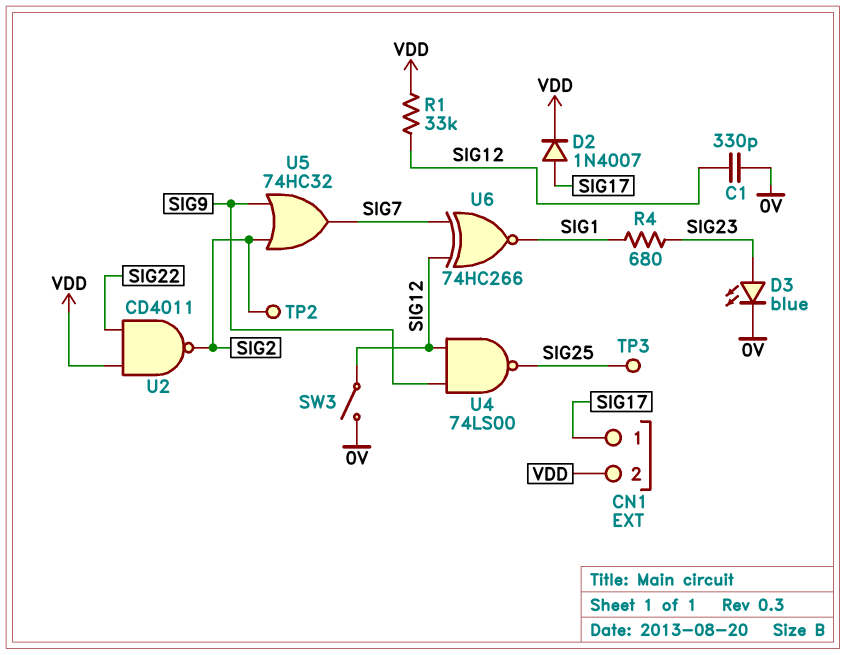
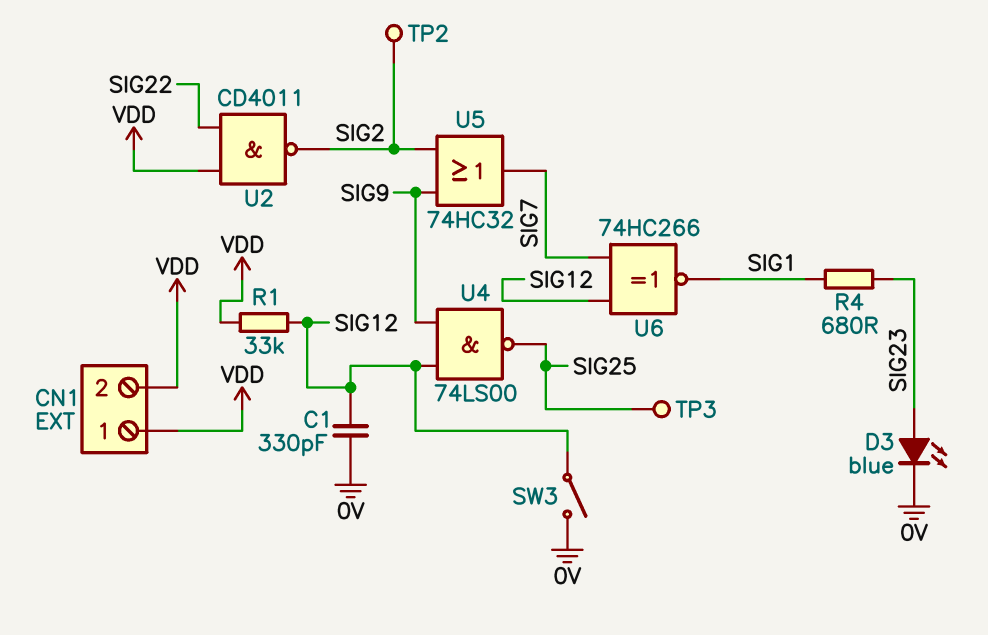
CN1 pin 1: SIG17 -> VDD
D2: diode 1N4007 (A SIG17, K VDD) -> none

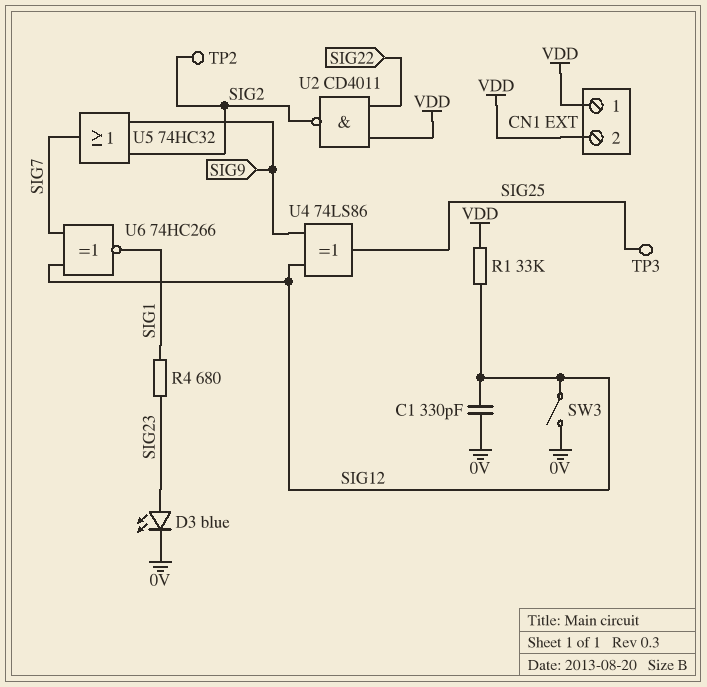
U4: NAND 74LS00 (in SIG9, in SIG12, out SIG25) -> XOR 74LS86 (in SIG9, in SIG12, out SIG25)

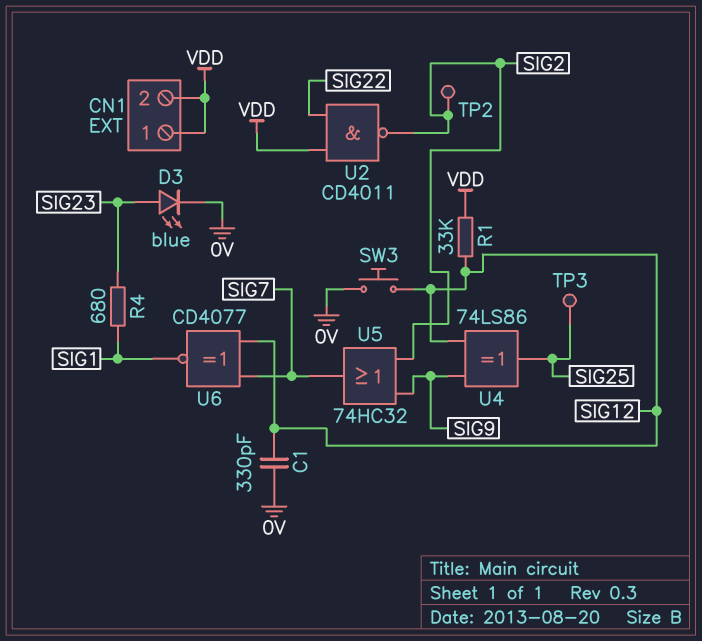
SW3: switch (0V, SIG12) -> button (0V, SIG12)
U6: XNOR 74HC266 (in SIG7, in SIG12, out SIG1) -> XNOR CD4077 (in SIG7, in SIG12, out SIG1)

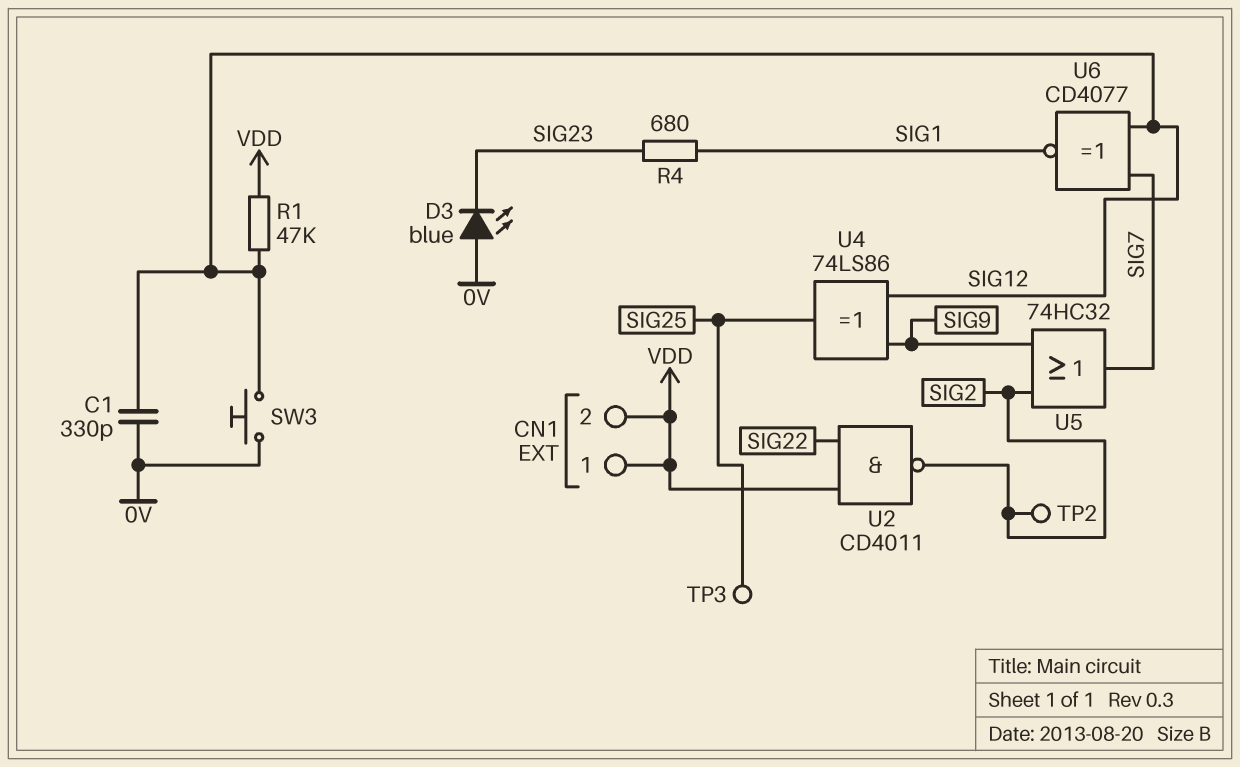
D3: LED blue (A SIG23, K 0V) -> LED blue (A 0V, K SIG23)
R1: 33k (SIG12, VDD) -> 47k (SIG12, VDD)

